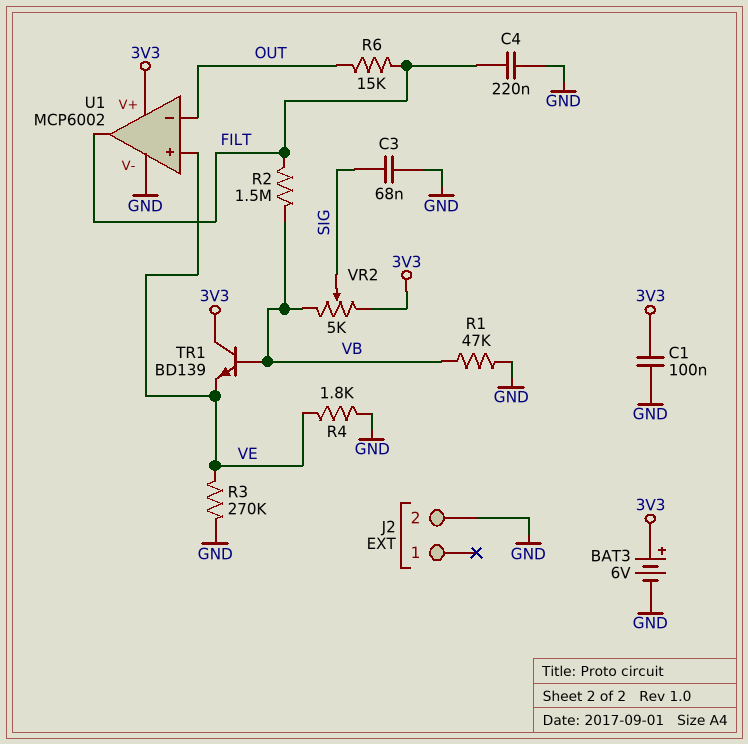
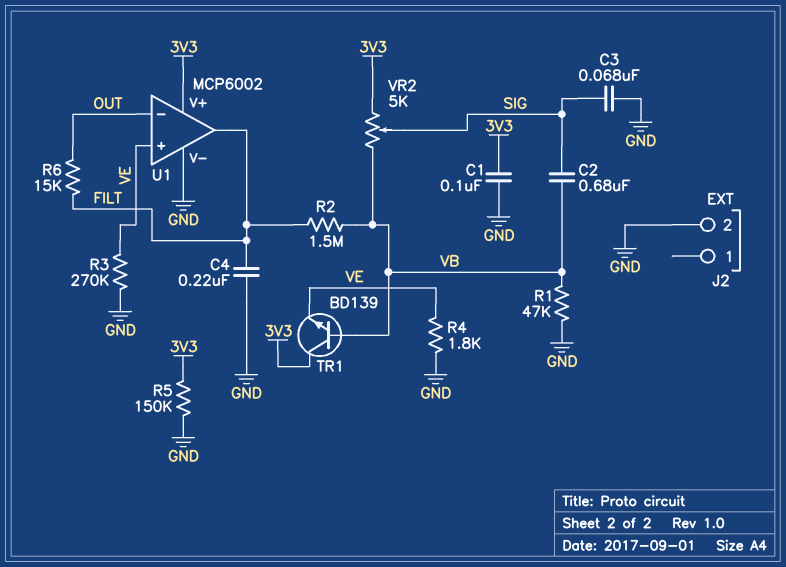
BAT3: 6V (plus 3V3, minus GND) -> none
C2: none -> 680nF (SIG, VB)
R5: none -> 150k (3V3, GND)

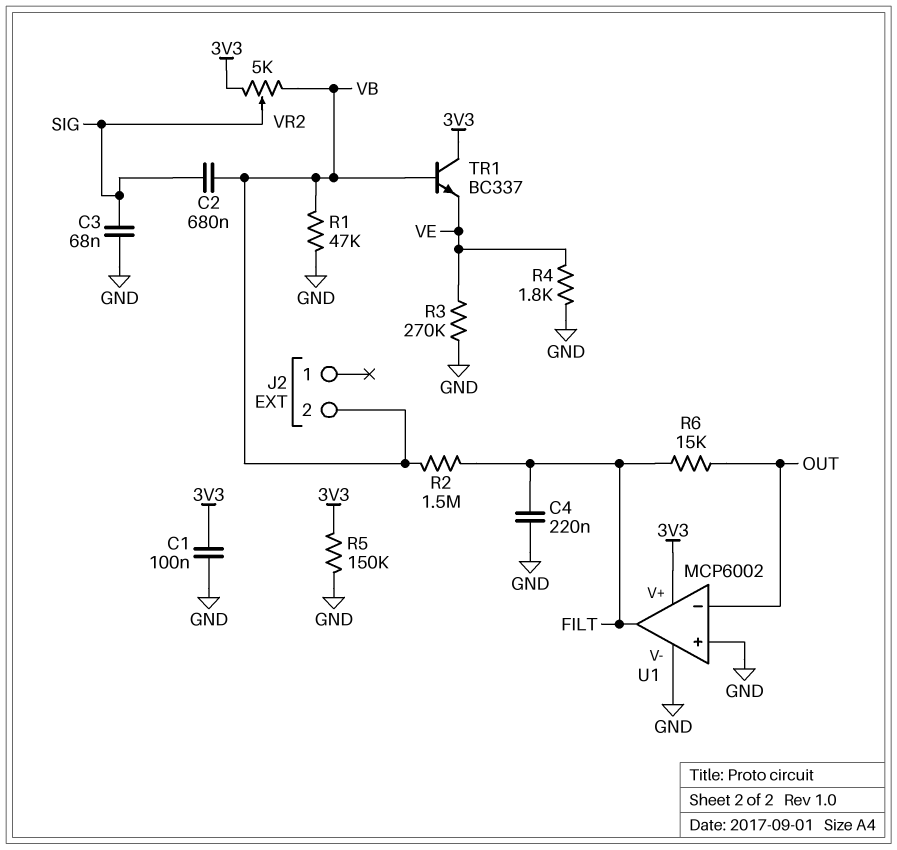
J2 pin 2: GND -> VB
TR1: NPN BD139 (B VB, C 3V3, E VE) -> NPN BC337 (B VB, C 3V3, E VE)
U1 pin in+: VE -> GND

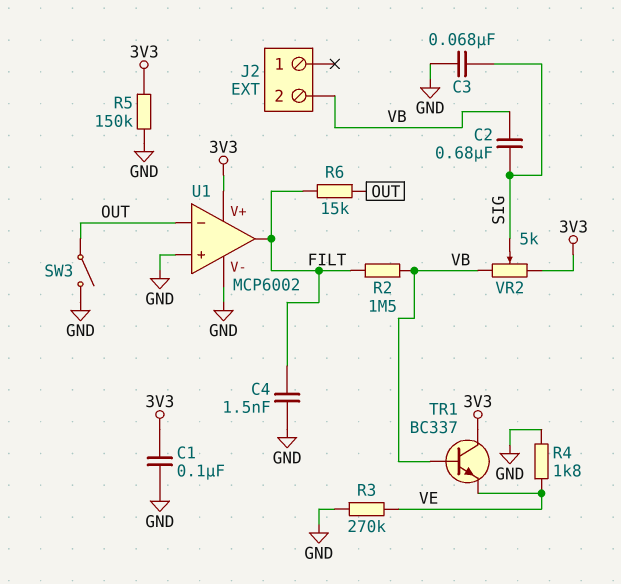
C4: 220nF (FILT, GND) -> 1.5nF (FILT, GND)
R1: 47k (GND, VB) -> none
SW3: none -> switch (GND, OUT)

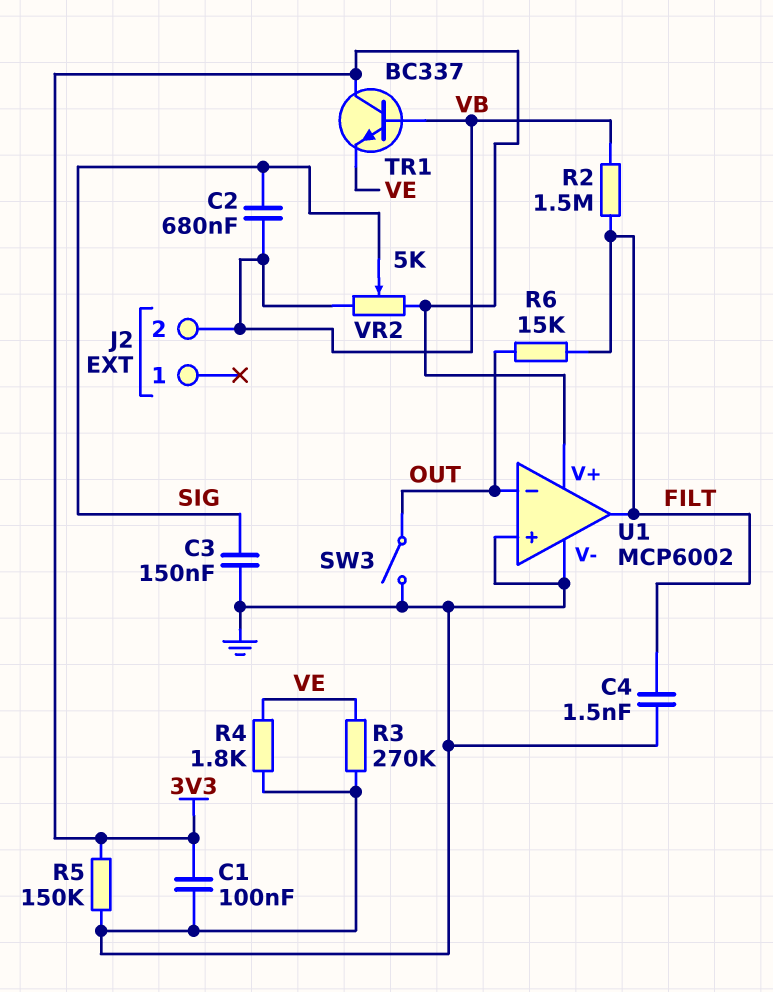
C3: 68nF (GND, SIG) -> 150nF (GND, SIG)

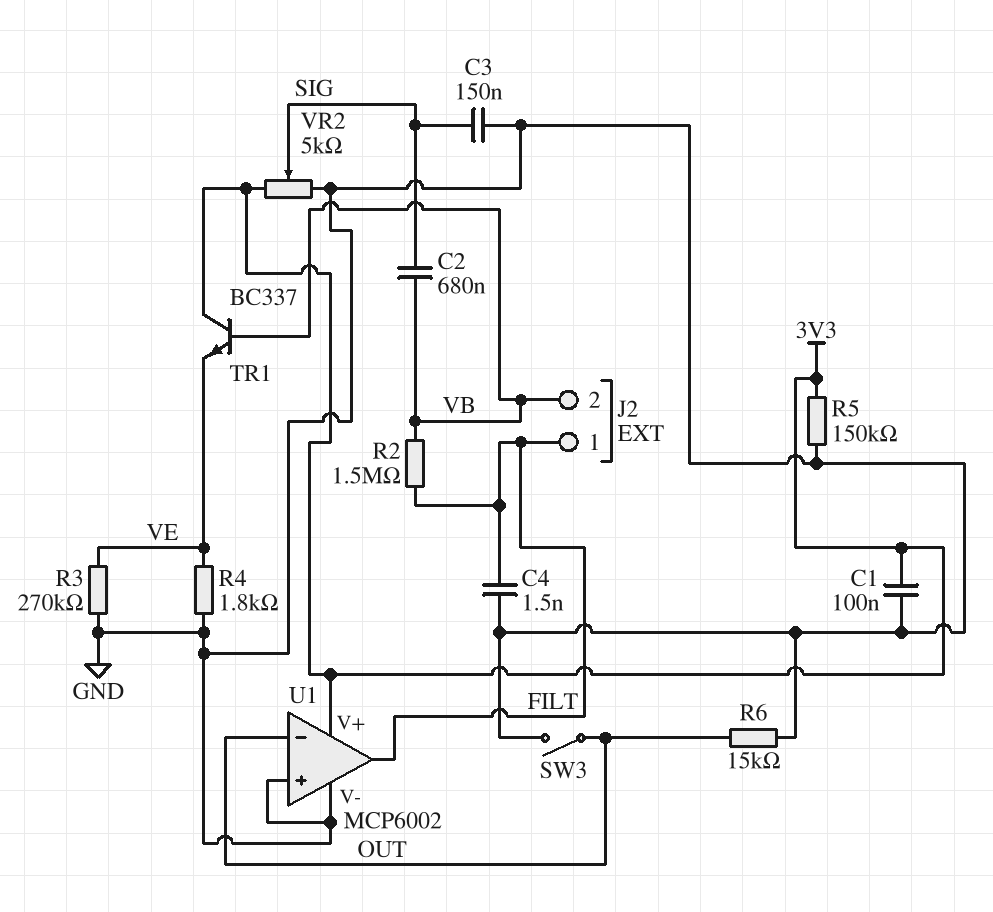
J2 pin 1: none -> FILT
R6: 15k (FILT, OUT) -> 15k (GND, OUT)
VR2: 5k (3V3, VB, wiper SIG) -> 5k (3V3, GND, wiper SIG)

